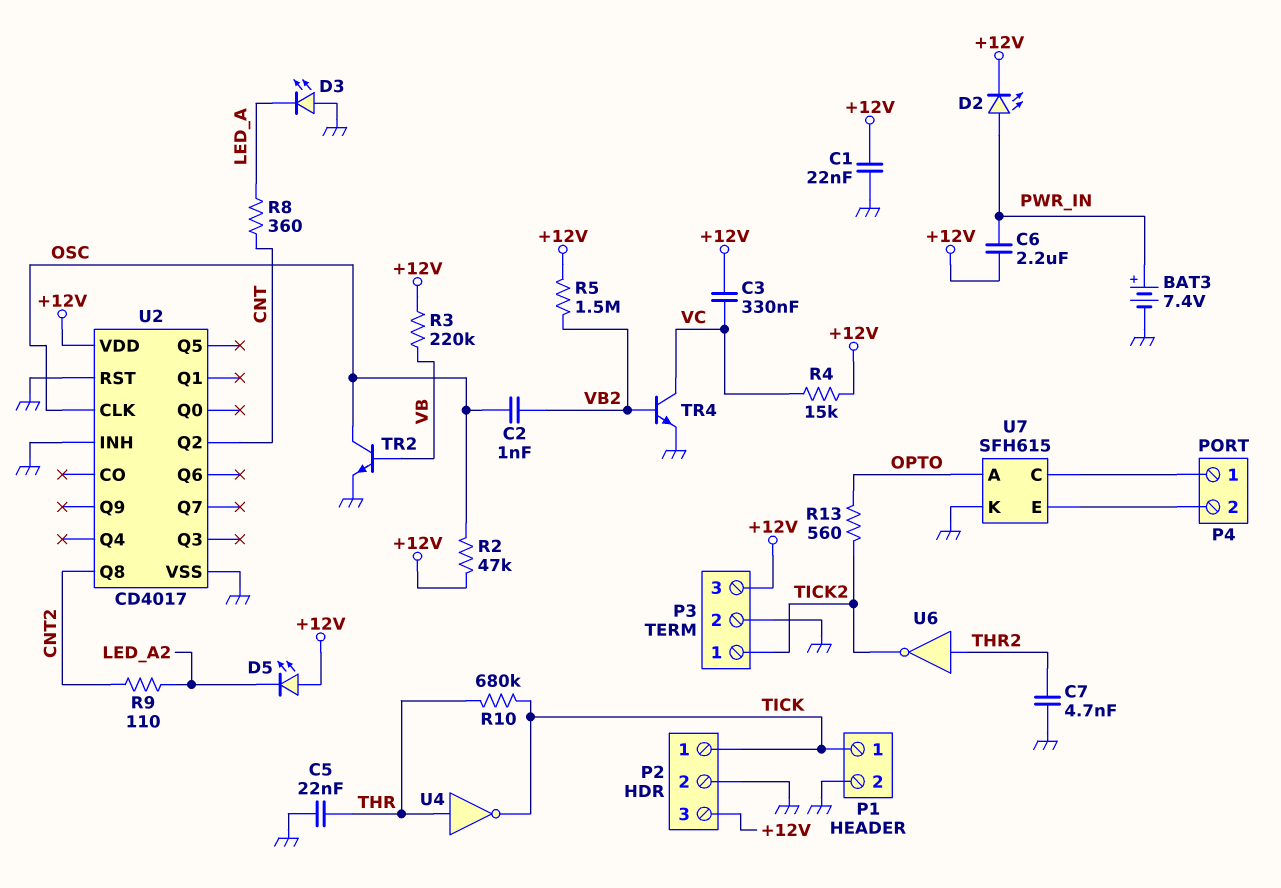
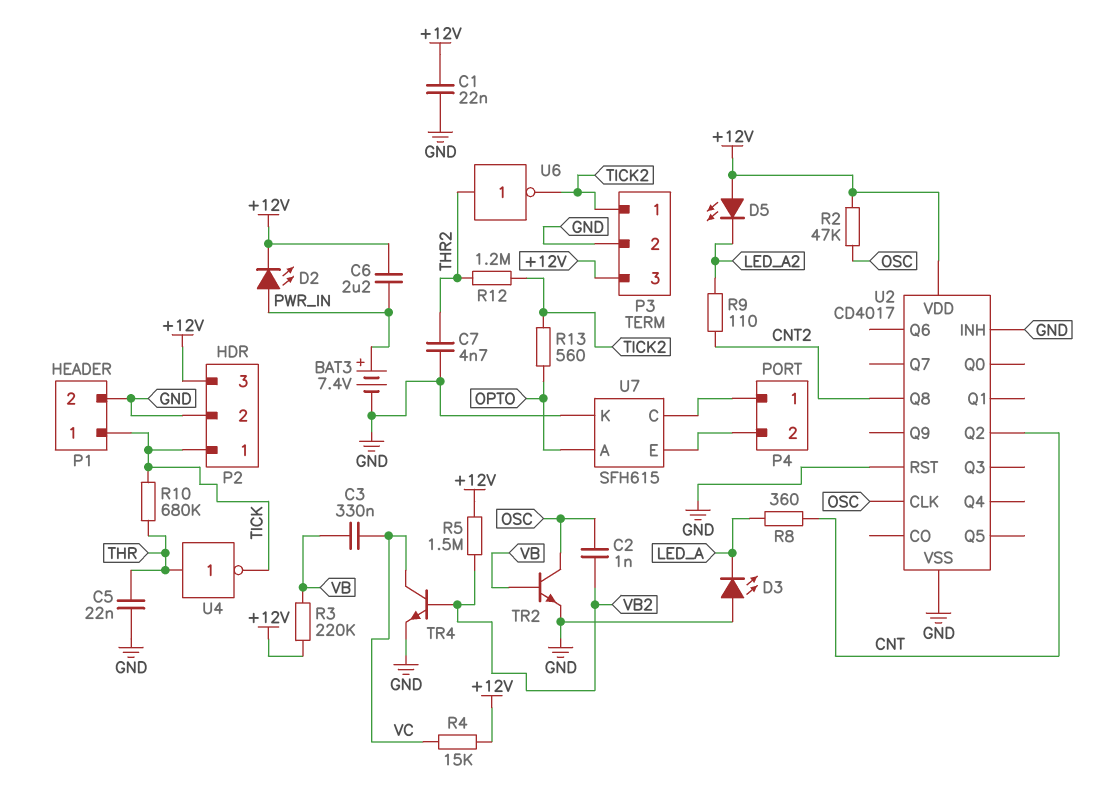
C3: 330nF (+12V, VC) -> 330nF (VB, VC)
R12: none -> 1.2M (THR2, TICK2)

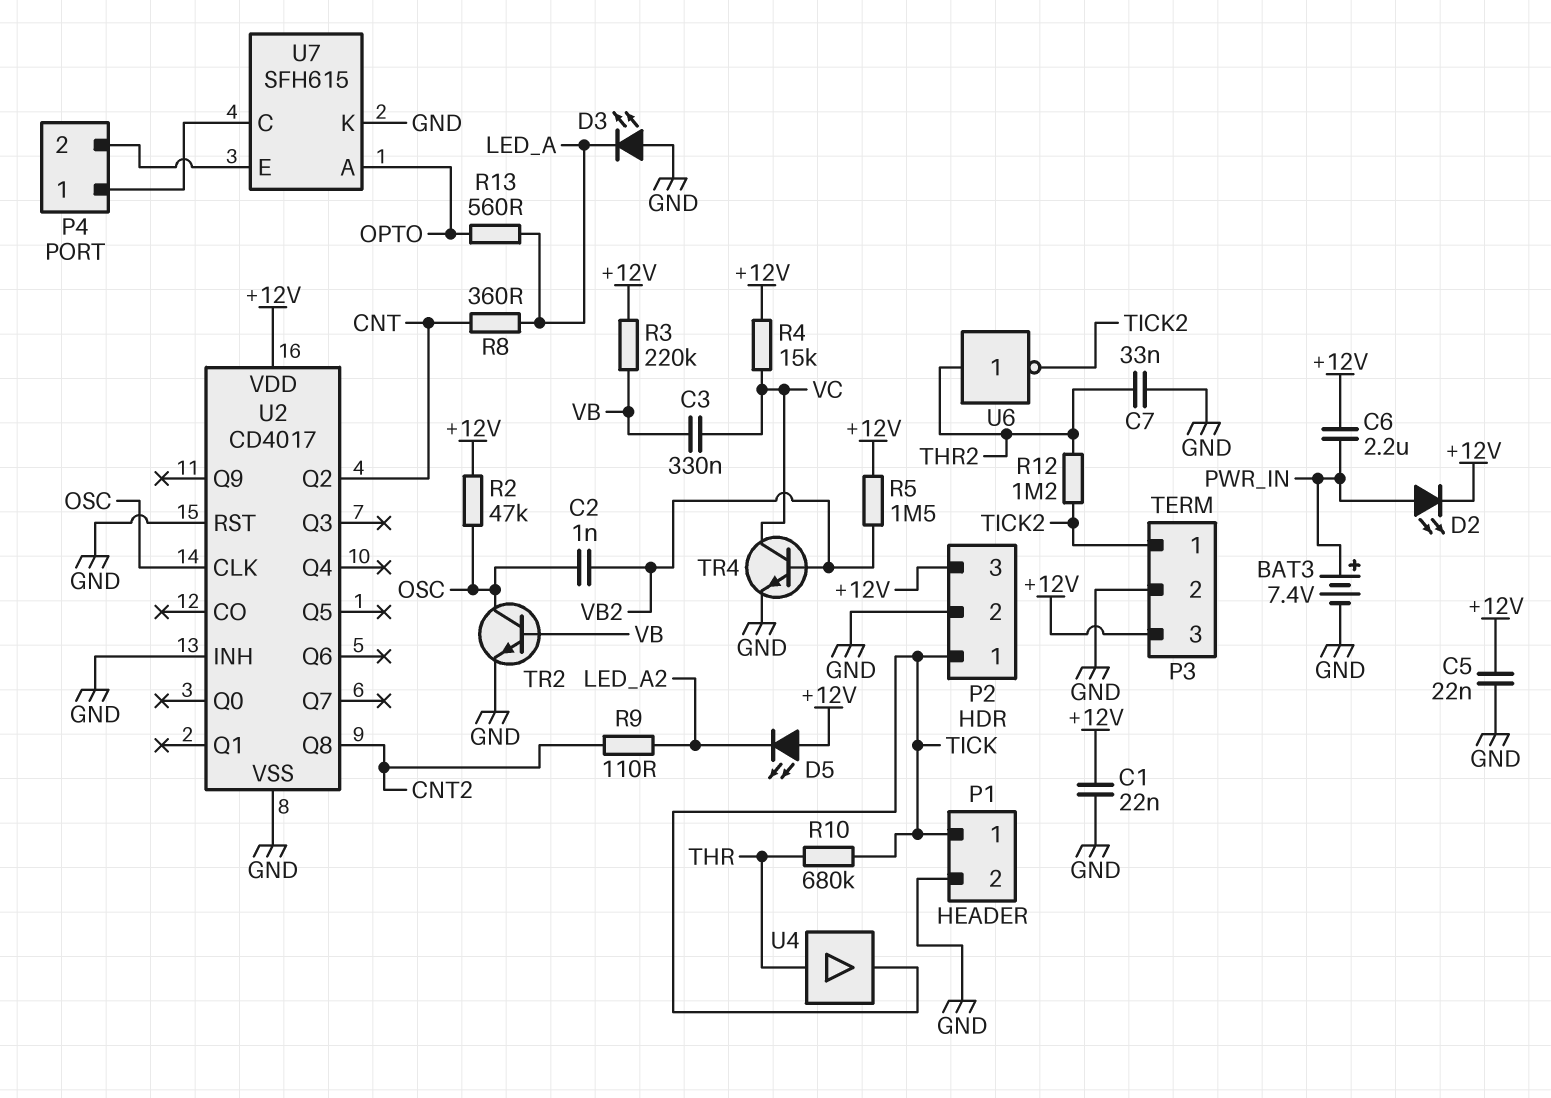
C5: 22nF (GND, THR) -> 22nF (+12V, GND)
C7: 4.7nF (GND, THR2) -> 33nF (GND, THR2)
R13: 560 (OPTO, TICK2) -> 560 (LED_A, OPTO)
U4: NOT (in THR, out TICK) -> buffer (in THR, out TICK)

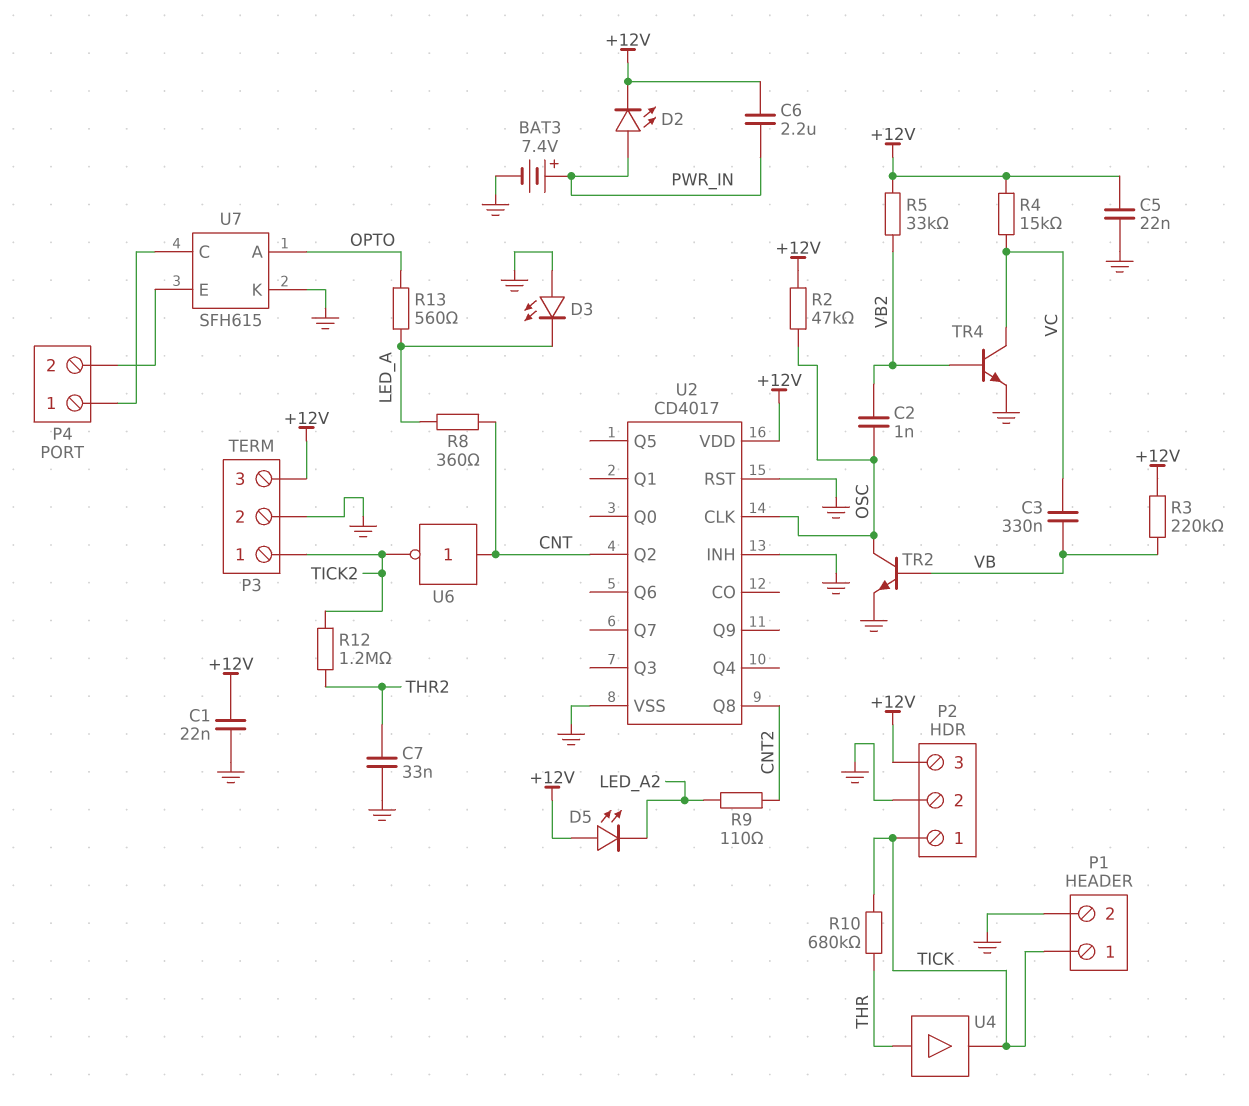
R5: 1.5M (+12V, VB2) -> 33k (+12V, VB2)
U6: NOT (in THR2, out TICK2) -> NOT (in CNT, out TICK2)

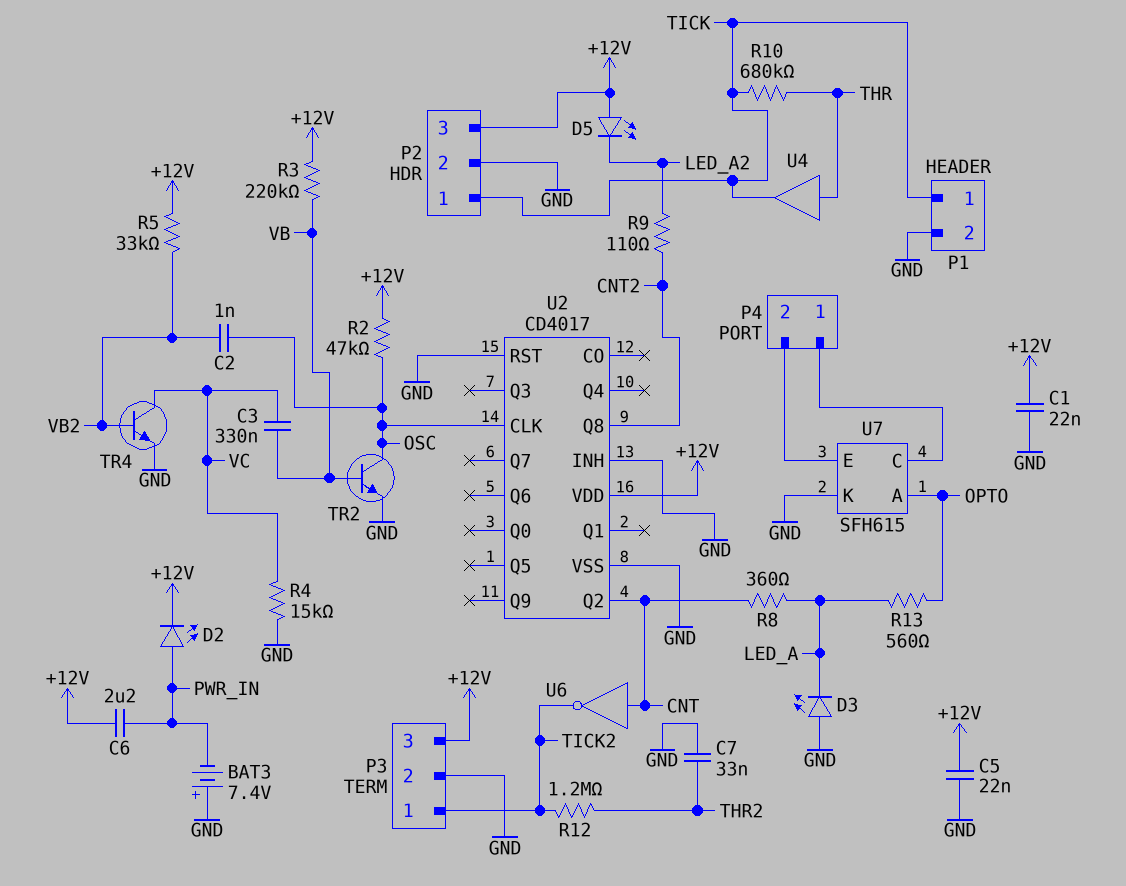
BAT3: 7.4V (plus PWR_IN, minus GND) -> 7.4V (plus GND, minus PWR_IN)
R4: 15k (+12V, VC) -> 15k (GND, VC)

